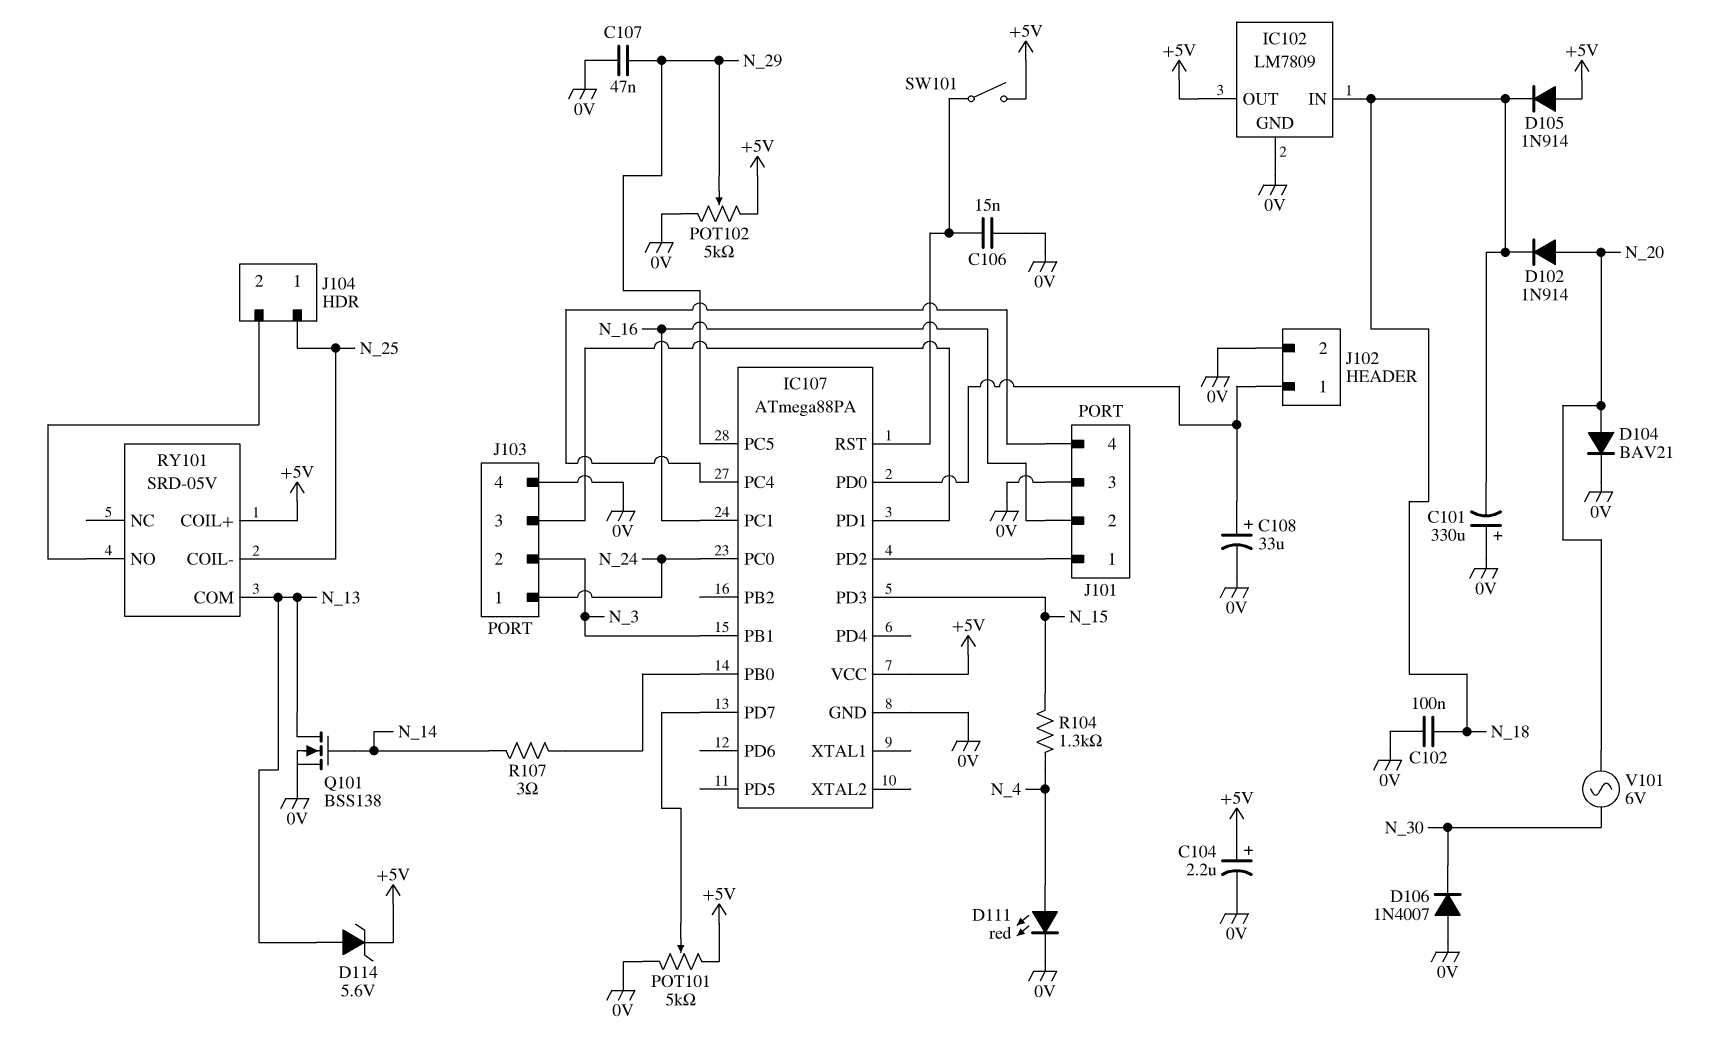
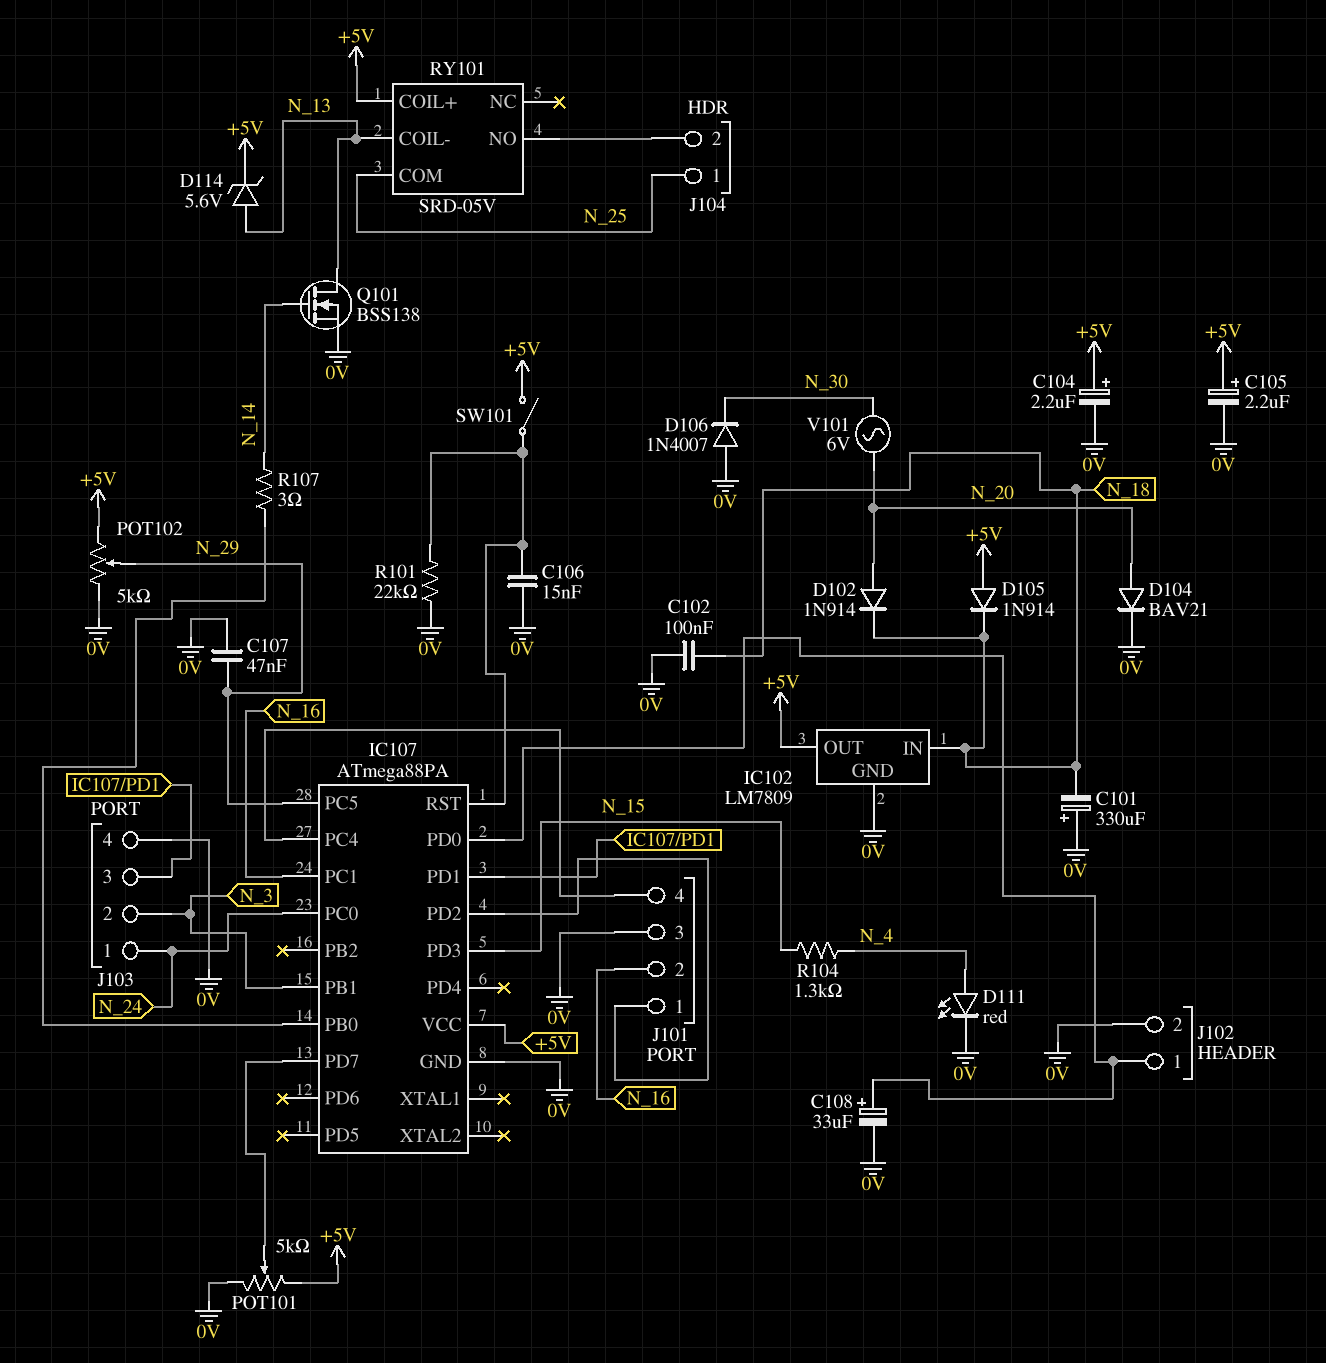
C105: none -> 2.2uF (plus +5V, minus 0V)
R101: none -> 22k (0V, IC107/RST)
RY101 pin COIL-: N_25 -> N_13
RY101 pin COM: N_13 -> N_25

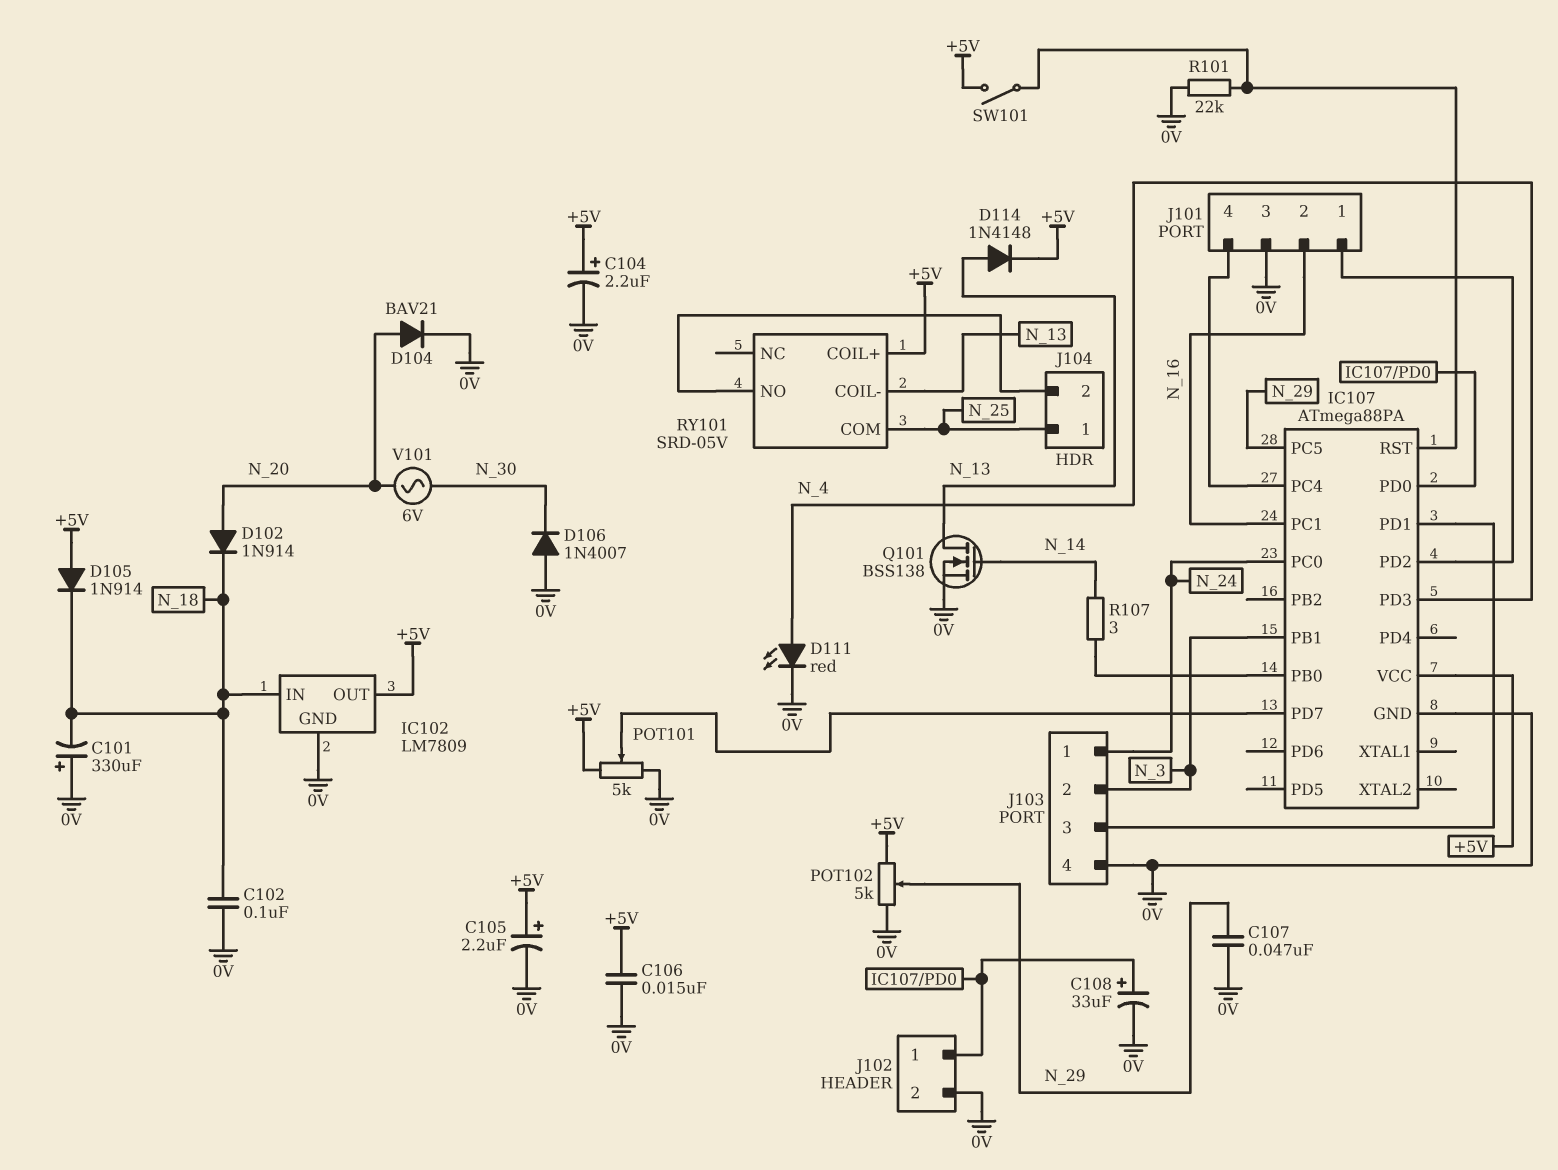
C106: 15nF (0V, IC107/RST) -> 15nF (+5V, 0V)
D114: zener 5.6V (A N_13, K +5V) -> diode 1N4148 (A N_13, K +5V)
IC107 pin PD3: N_15 -> N_4
R104: 1.3k (N_4, N_15) -> none

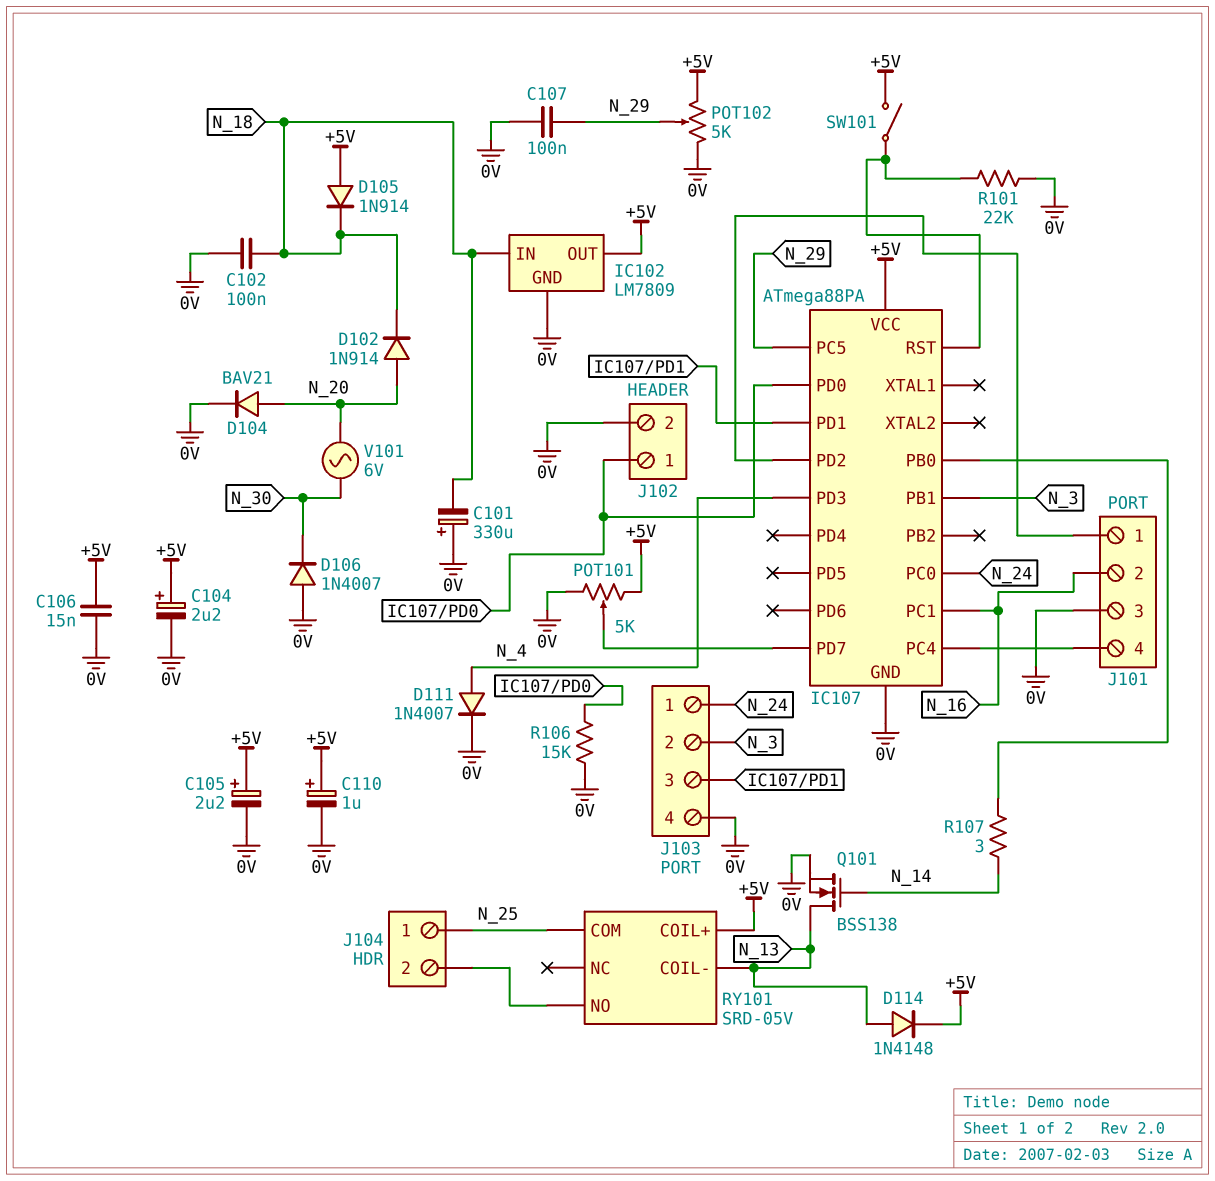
C107: 47nF (0V, N_29) -> 100nF (0V, N_29)
C108: 33uF (plus IC107/PD0, minus 0V) -> none
C110: none -> 1uF (plus +5V, minus 0V)
D111: LED red (A N_4, K 0V) -> diode 1N4007 (A N_4, K 0V)
R106: none -> 15k (0V, IC107/PD0)

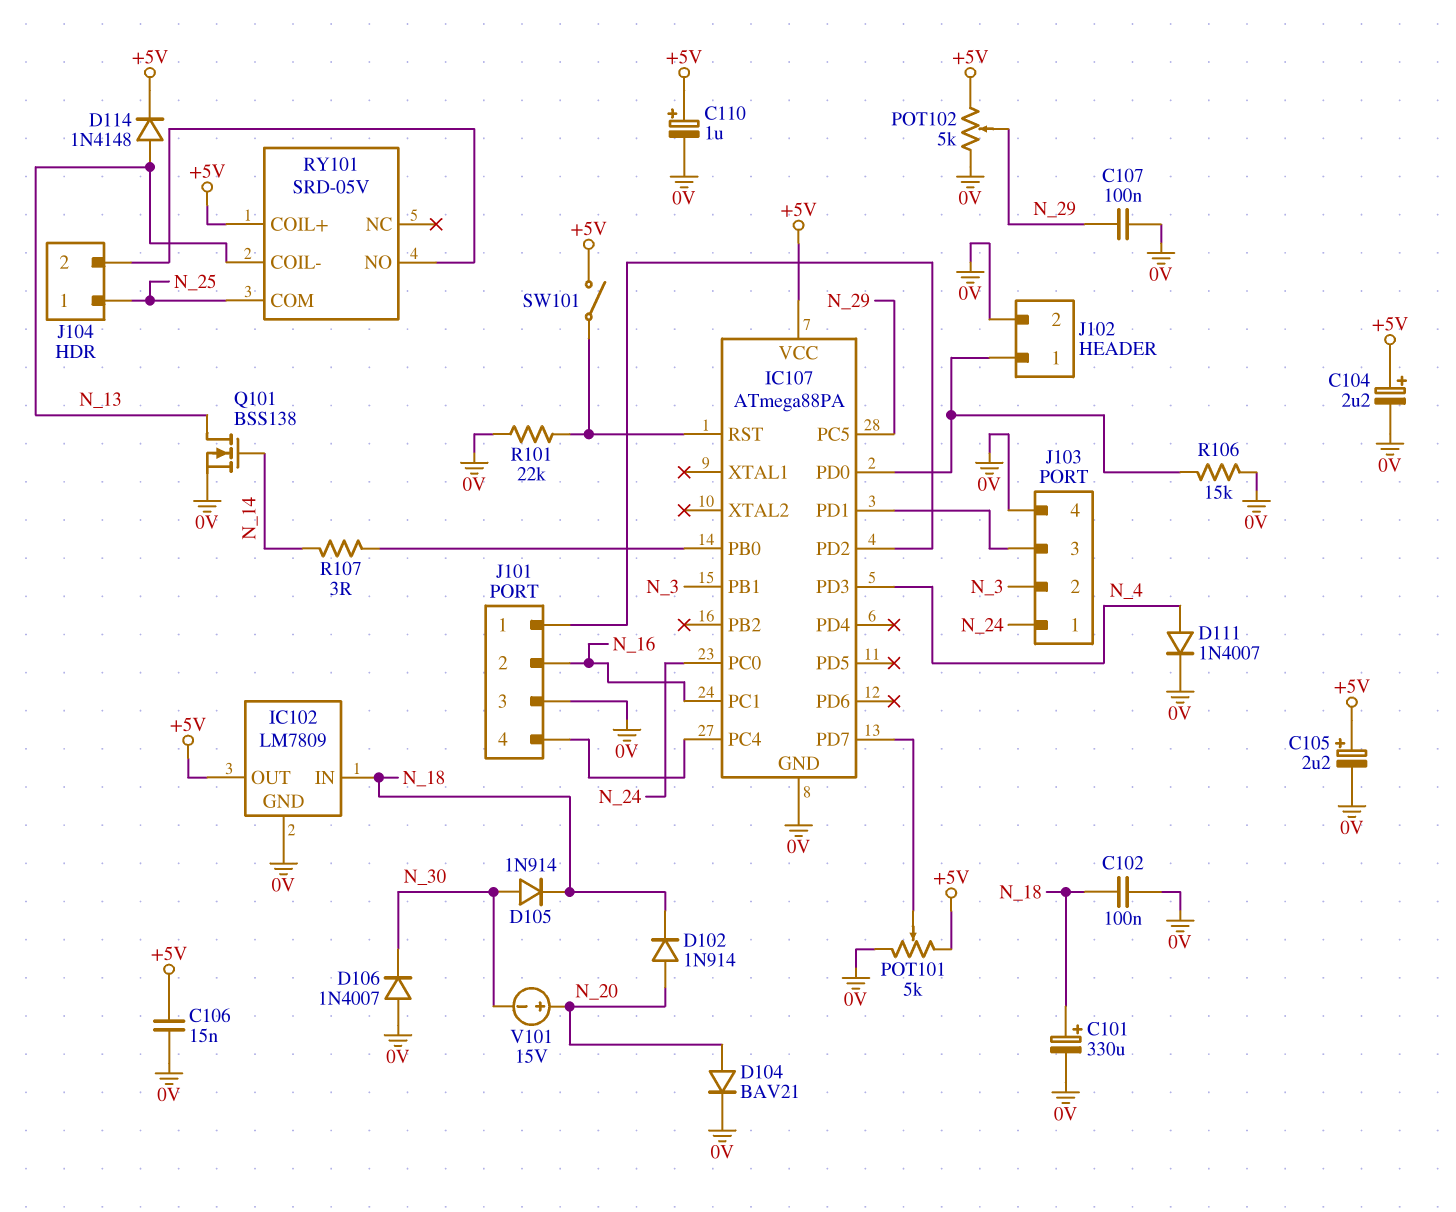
C101: 330uF (plus 0V, minus N_18) -> 330uF (plus N_18, minus 0V)
D105: diode 1N914 (A +5V, K N_18) -> diode 1N914 (A N_30, K N_18)
V101: AC 6V (N_20, N_30) -> 15V (plus N_20, minus N_30)

